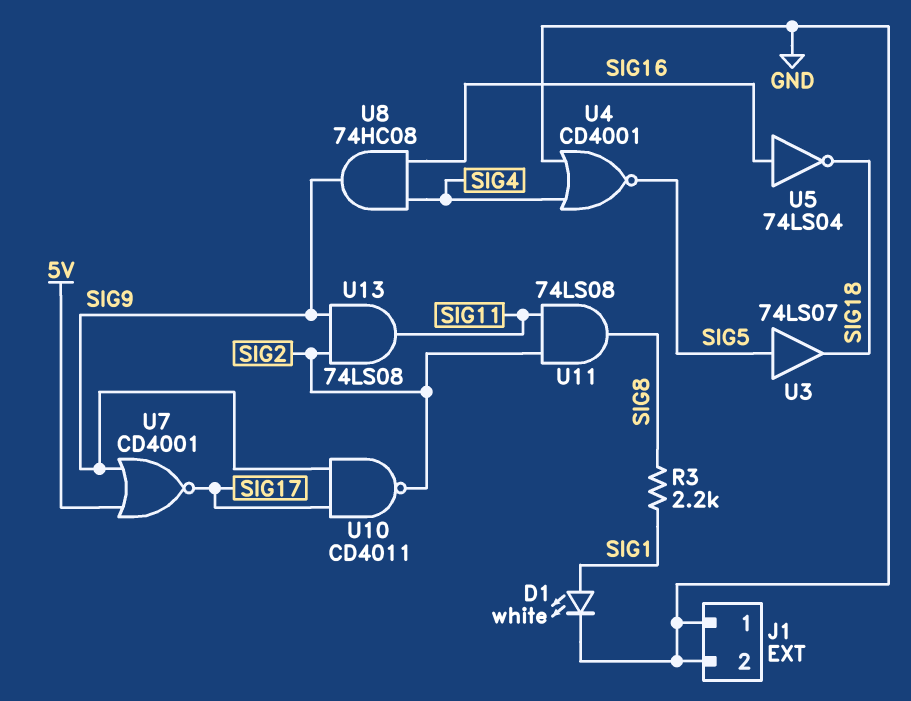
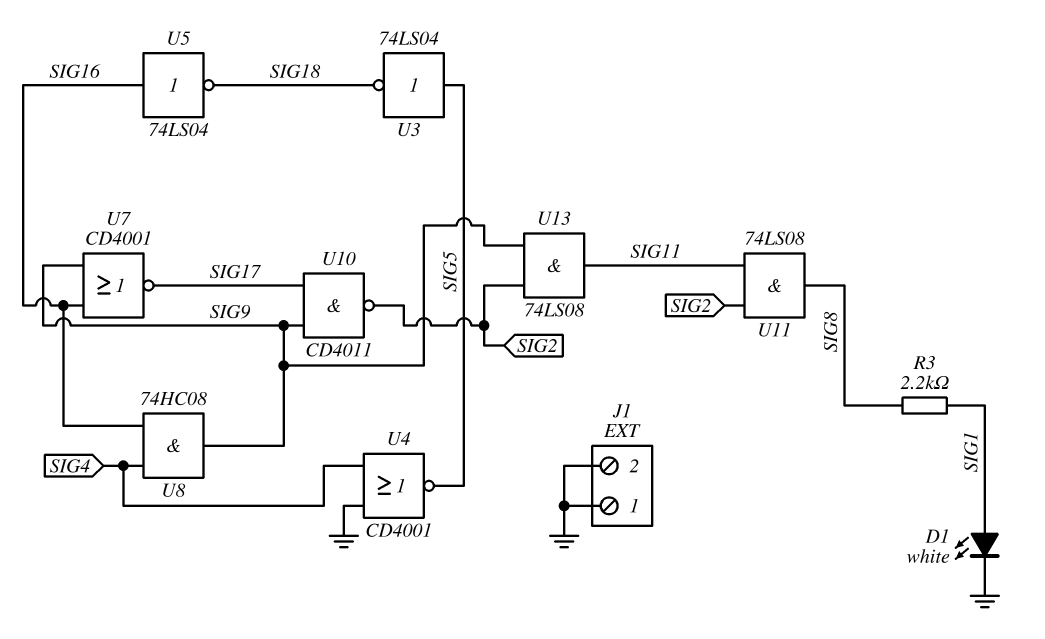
U3: buffer 74LS07 (in SIG5, out SIG18) -> NOT 74LS04 (in SIG5, out SIG18)
U7: NOR CD4001 (in 5V, in SIG9, out SIG17) -> NOR CD4001 (in SIG9, in SIG16, out SIG17)

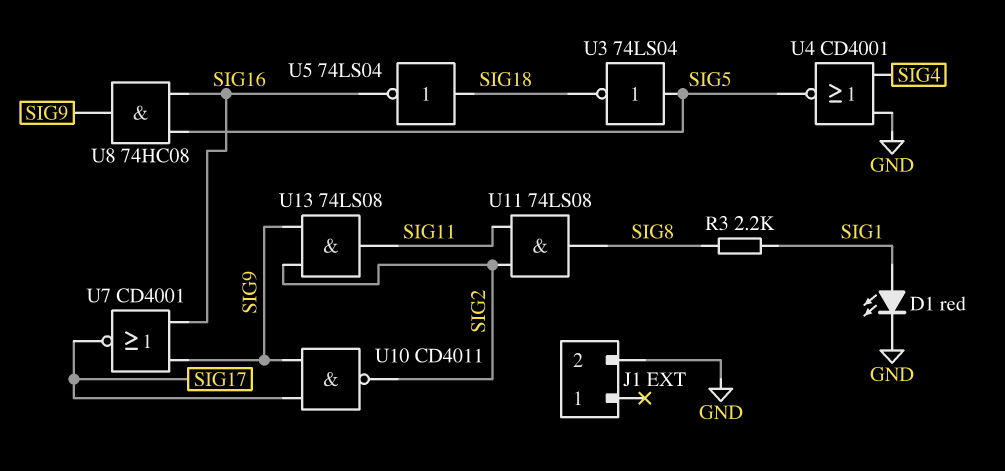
D1: LED white (A SIG1, K GND) -> LED red (A SIG1, K GND)
J1 pin 1: GND -> none
U5: NOT 74LS04 (in SIG16, out SIG18) -> NOT 74LS04 (in SIG18, out SIG16)
U8: AND 74HC08 (in SIG4, in SIG16, out SIG9) -> AND 74HC08 (in SIG5, in SIG16, out SIG9)

